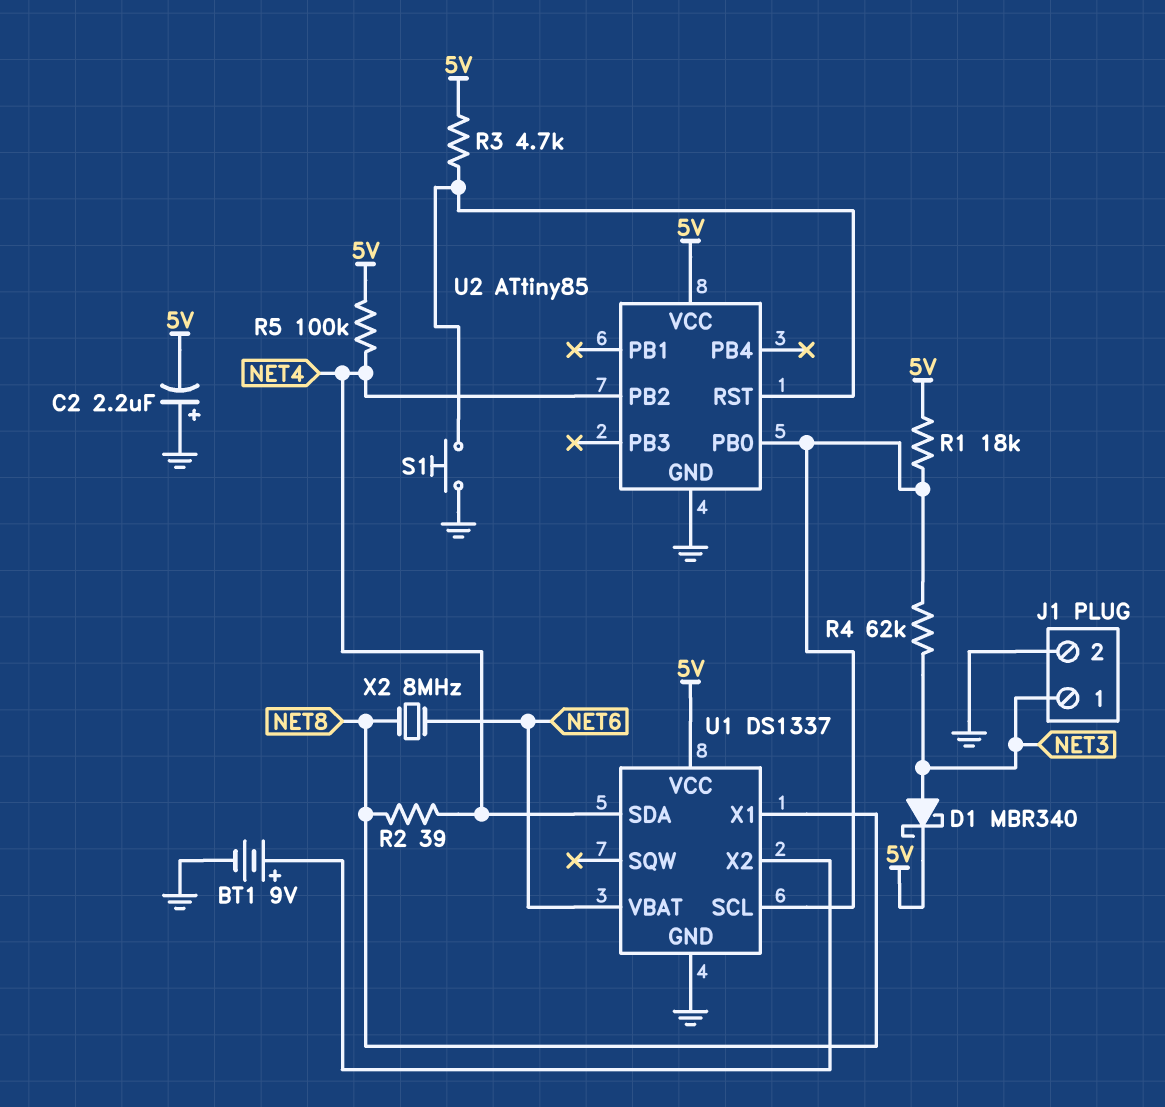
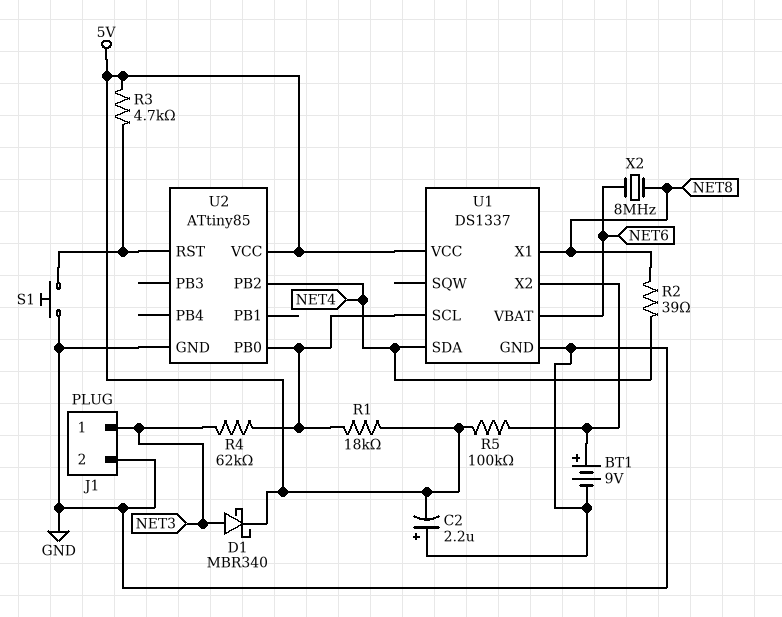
R5: 100k (5V, NET4) -> 100k (5V, U1/X2)

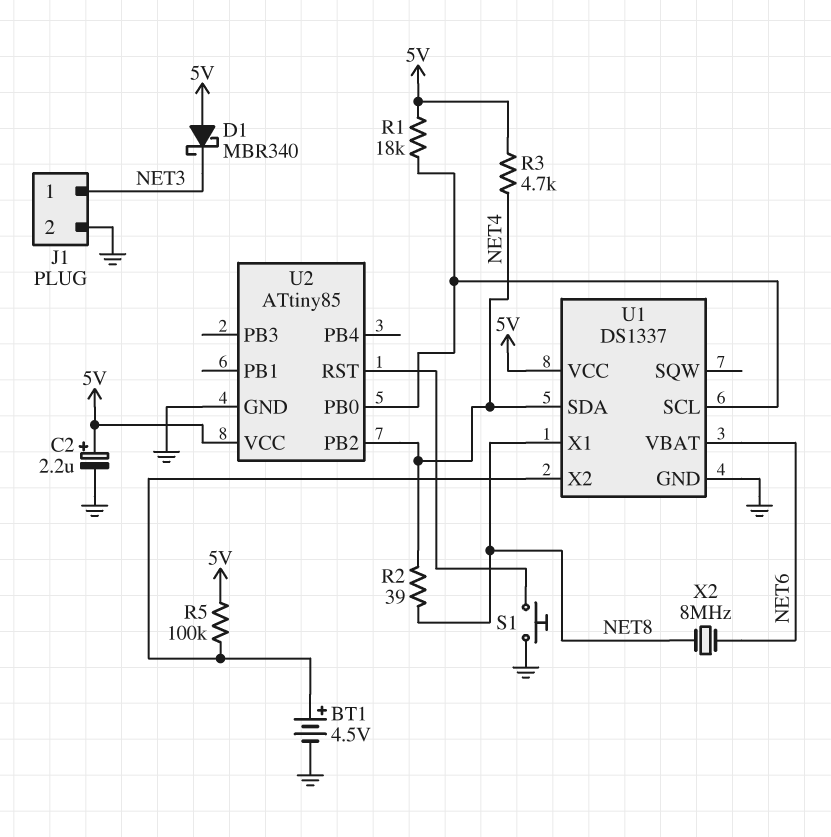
BT1: 9V (plus U1/X2, minus GND) -> 4.5V (plus U1/X2, minus GND)
C2: 2.2uF (plus GND, minus 5V) -> 2.2uF (plus 5V, minus GND)
D1: schottky MBR340 (A NET3, K 5V) -> schottky MBR340 (A 5V, K NET3)
R3: 4.7k (5V, U2/RST) -> 4.7k (5V, NET4)
R4: 62k (NET3, U1/SCL) -> none

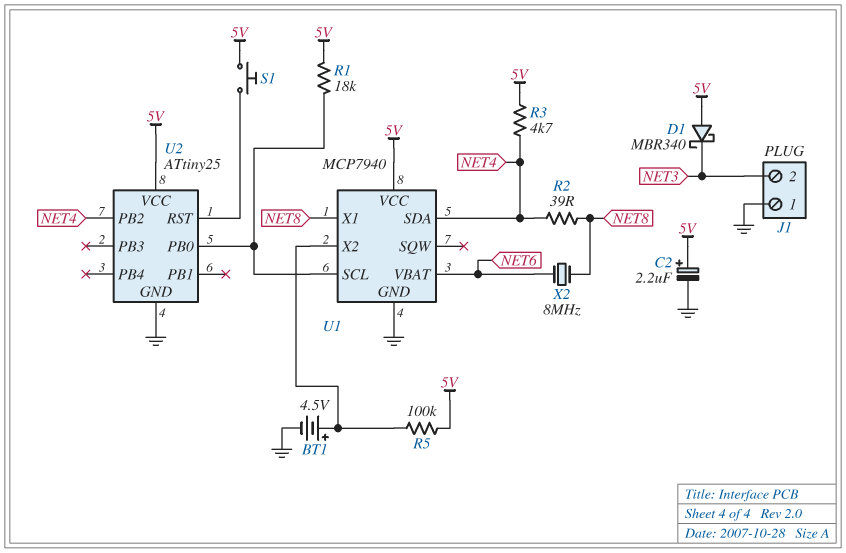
J1 pin 1: NET3 -> GND
J1 pin 2: GND -> NET3
S1: button (GND, U2/RST) -> button (5V, U2/RST)
U1: DS1337 -> MCP7940
U2: ATtiny85 -> ATtiny25

